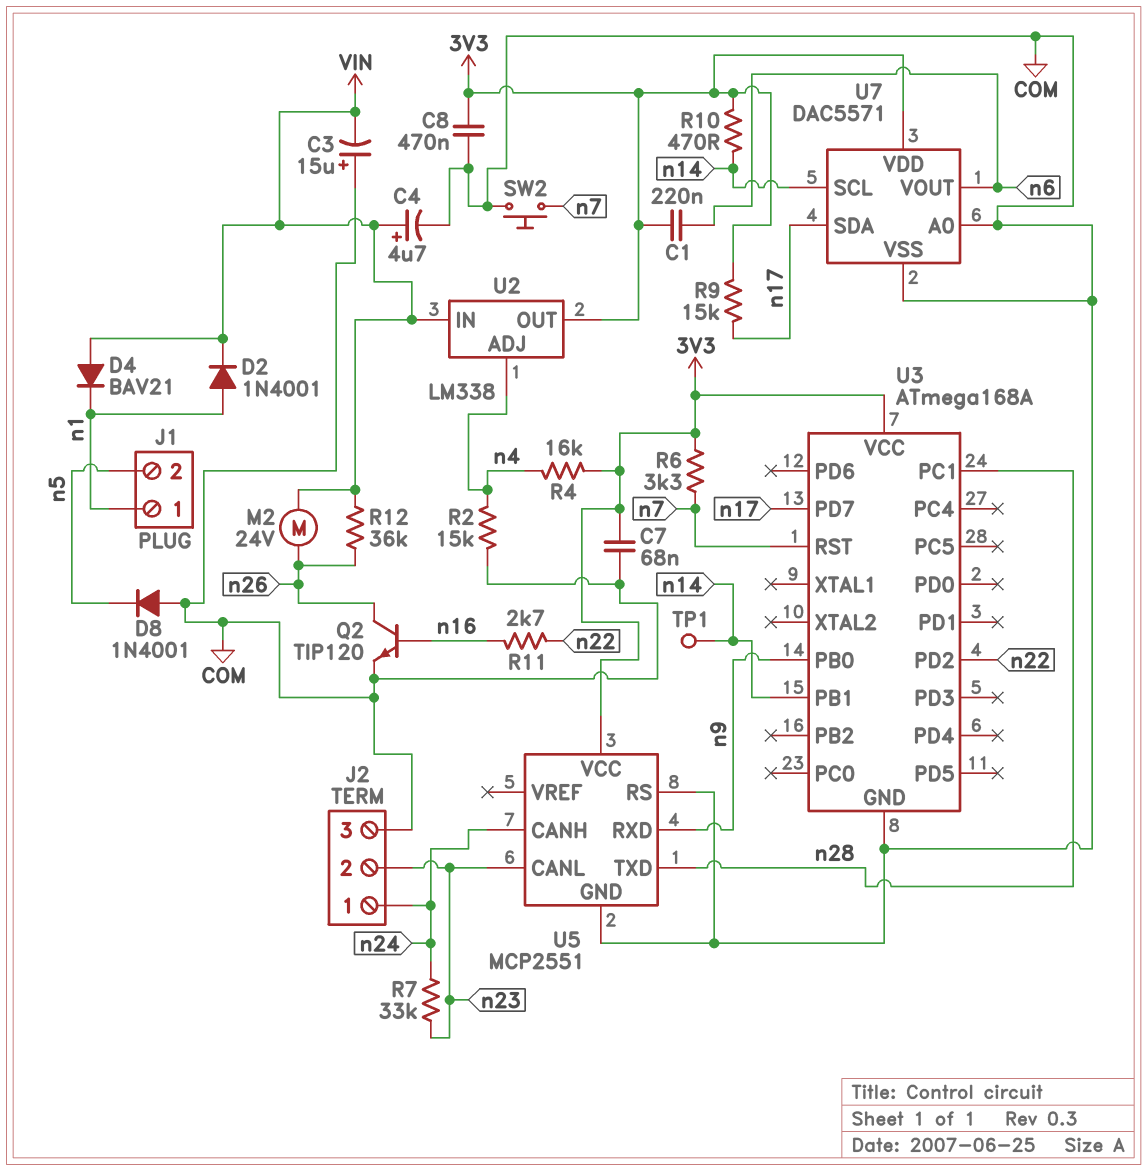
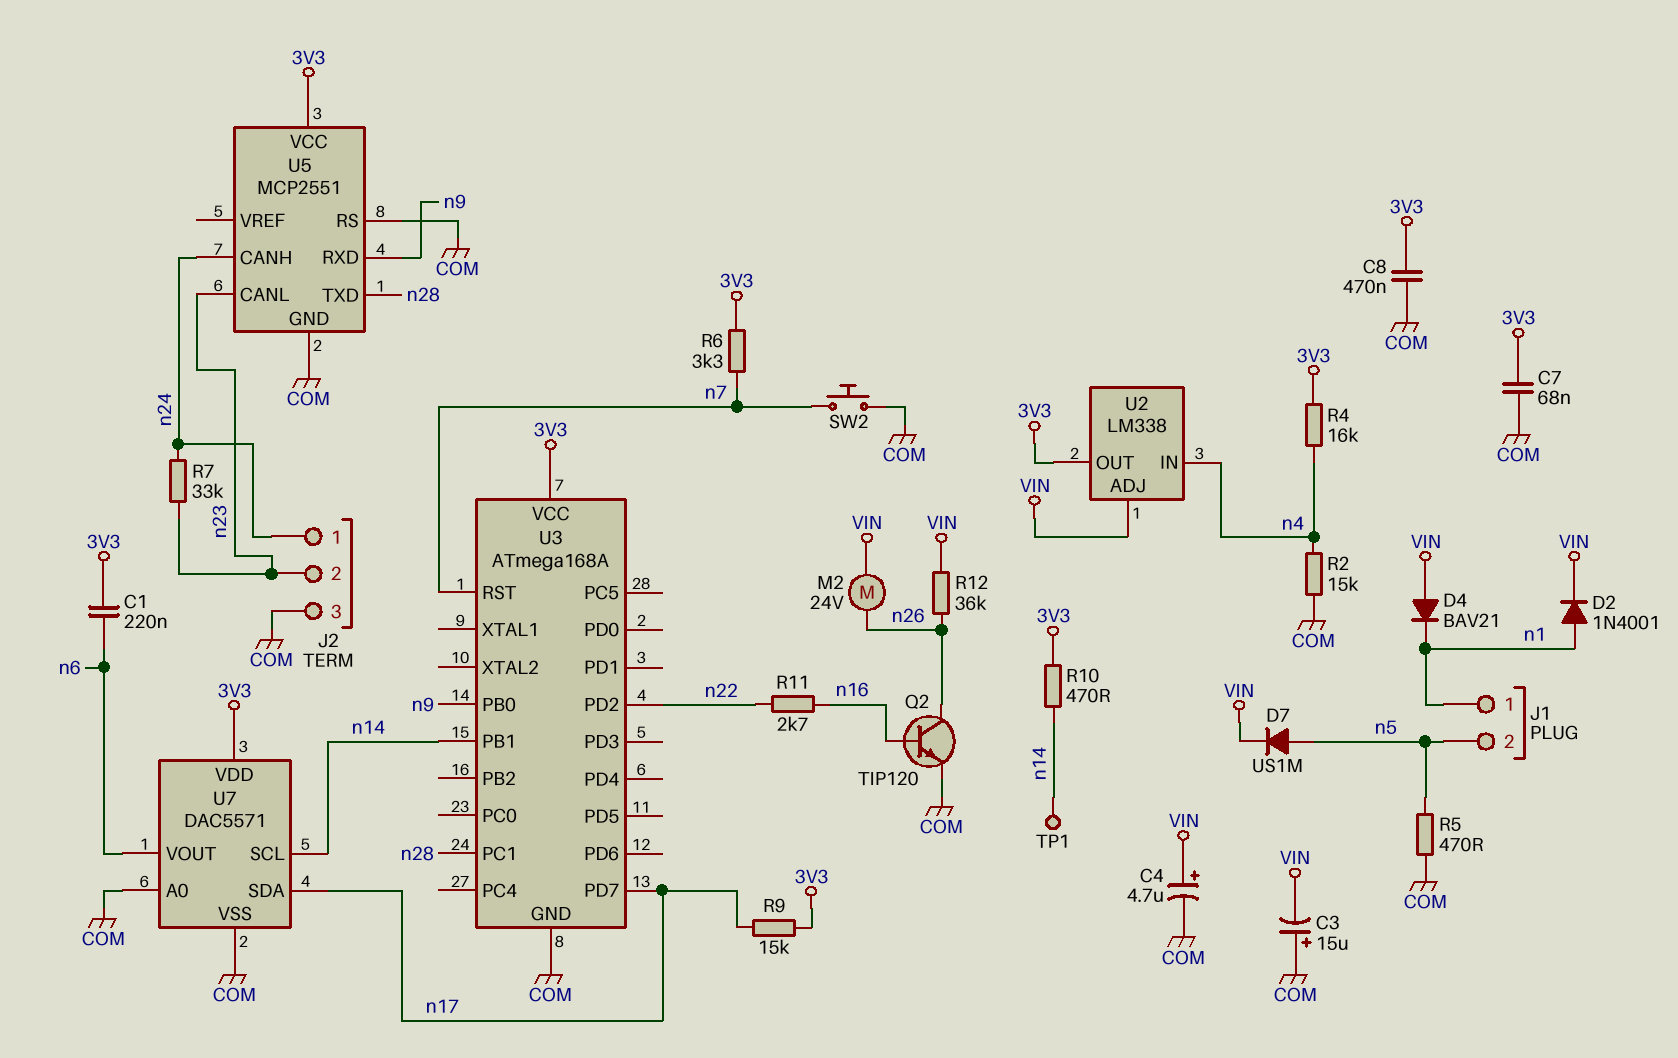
D7: none -> diode US1M (A n5, K VIN)
D8: diode 1N4001 (A COM, K n5) -> none
R5: none -> 470 (COM, n5)
U2 pin ADJ: n4 -> VIN
U2 pin IN: VIN -> n4

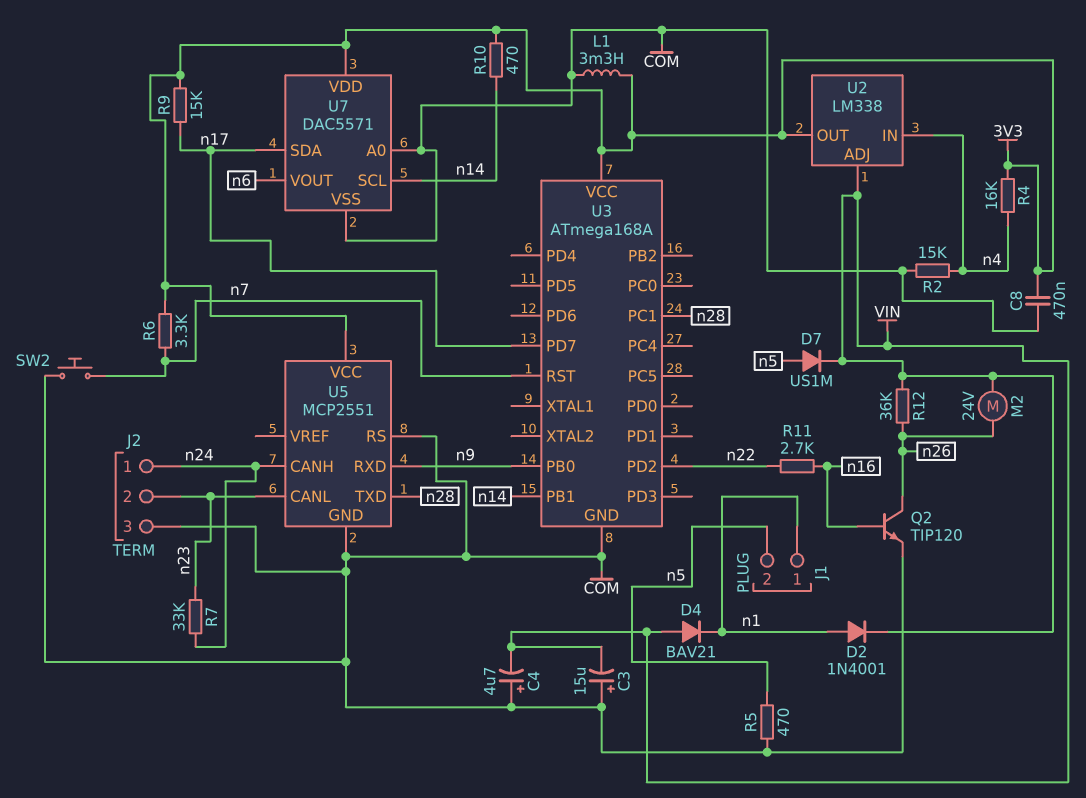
C1: 220nF (3V3, n6) -> none
C4: 4.7uF (plus VIN, minus COM) -> 4.7uF (plus COM, minus VIN)
C7: 68nF (3V3, COM) -> none
L1: none -> 3.3mH (3V3, COM)
TP1: test point (n14) -> none

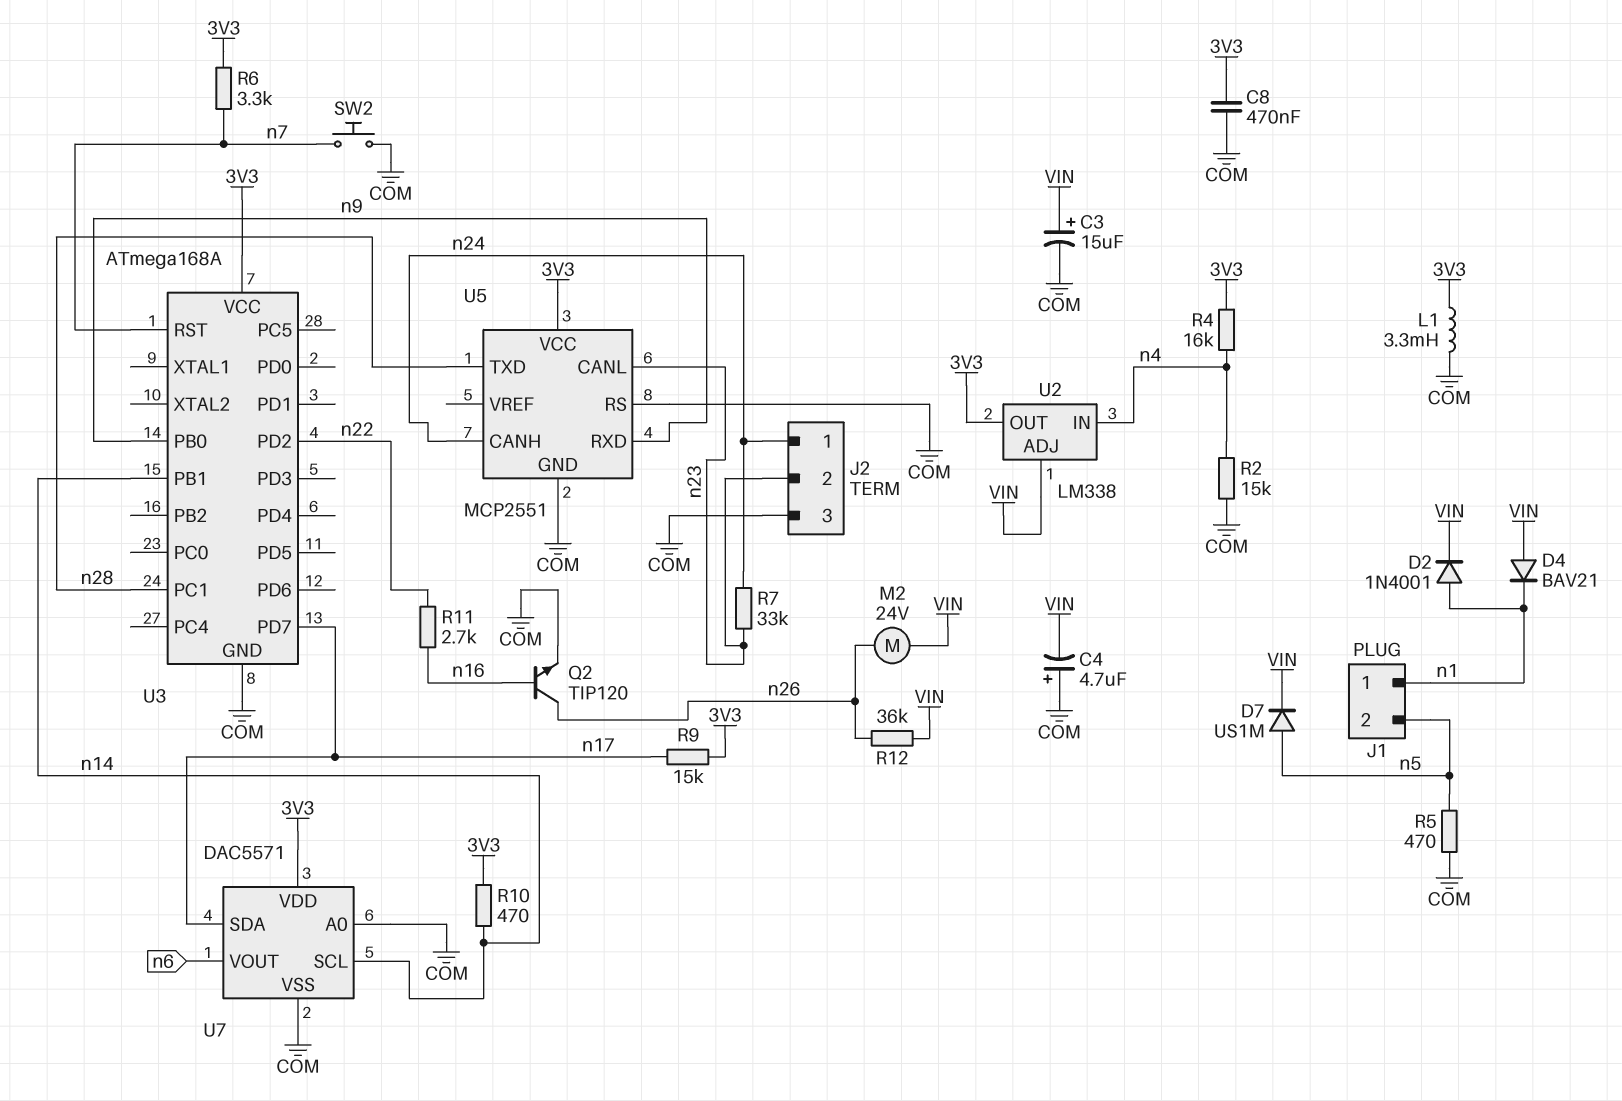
C3: 15uF (plus COM, minus VIN) -> 15uF (plus VIN, minus COM)

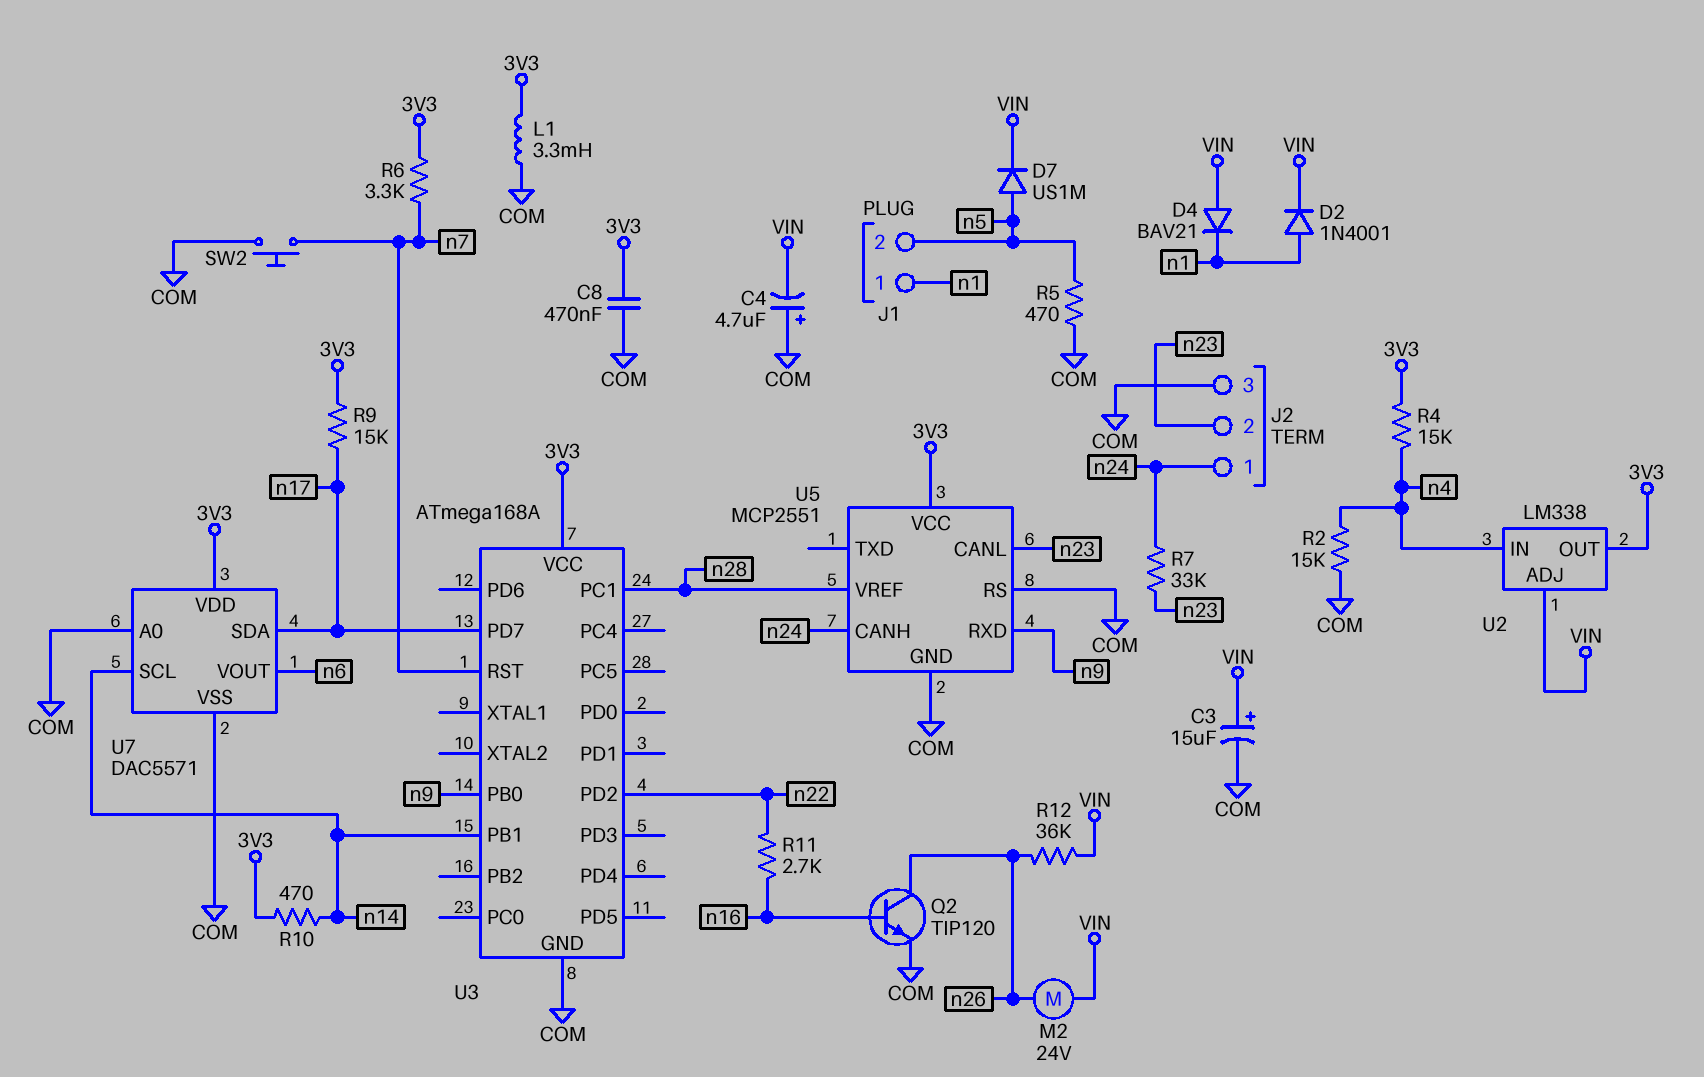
R4: 16k (3V3, n4) -> 15k (3V3, n4)
U5 pin TXD: n28 -> none
U5 pin VREF: none -> n28

